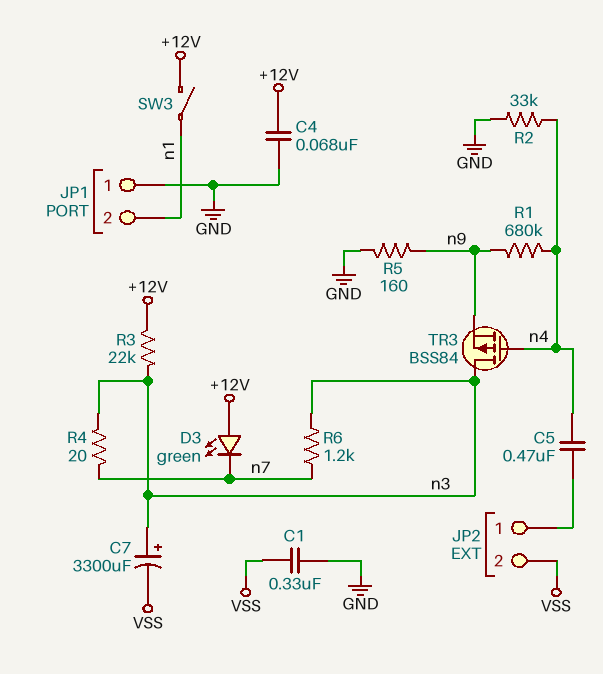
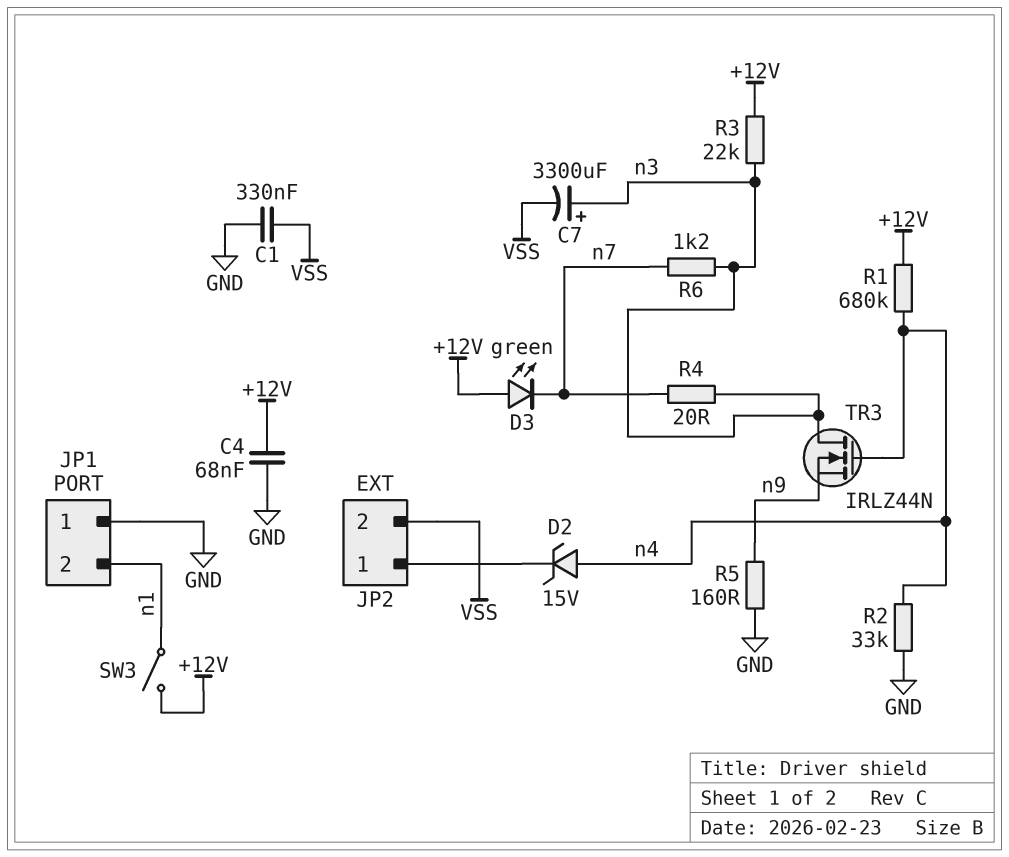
C5: 470nF (JP2/1, n4) -> none
D2: none -> zener 15V (A n4, K JP2/1)
R1: 680k (n4, n9) -> 680k (+12V, n4)
TR3: PMOS BSS84 (G n4, D n3, S n9) -> NMOS IRLZ44N (G n4, D n3, S n9)

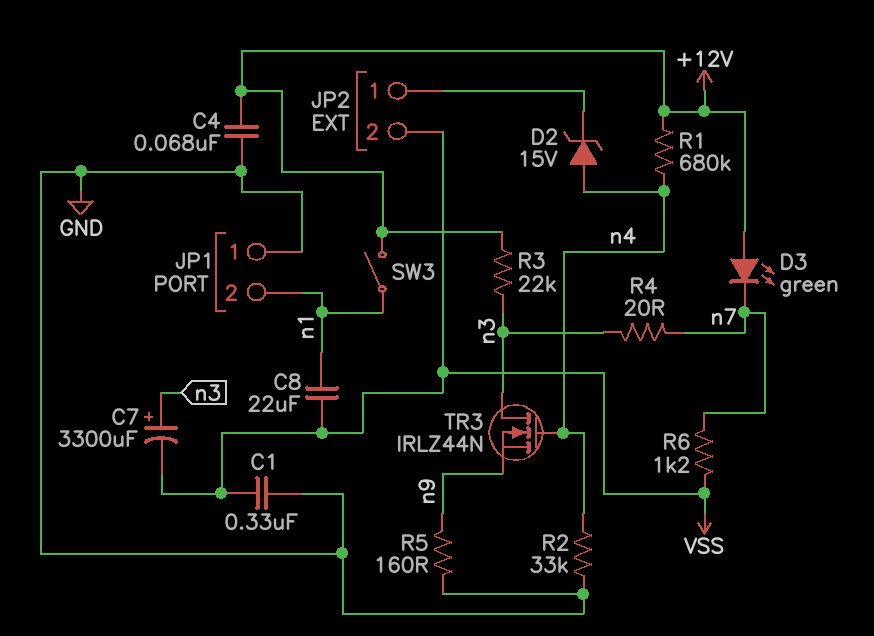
C8: none -> 22uF (VSS, n1)
R6: 1.2k (n3, n7) -> 1.2k (VSS, n7)

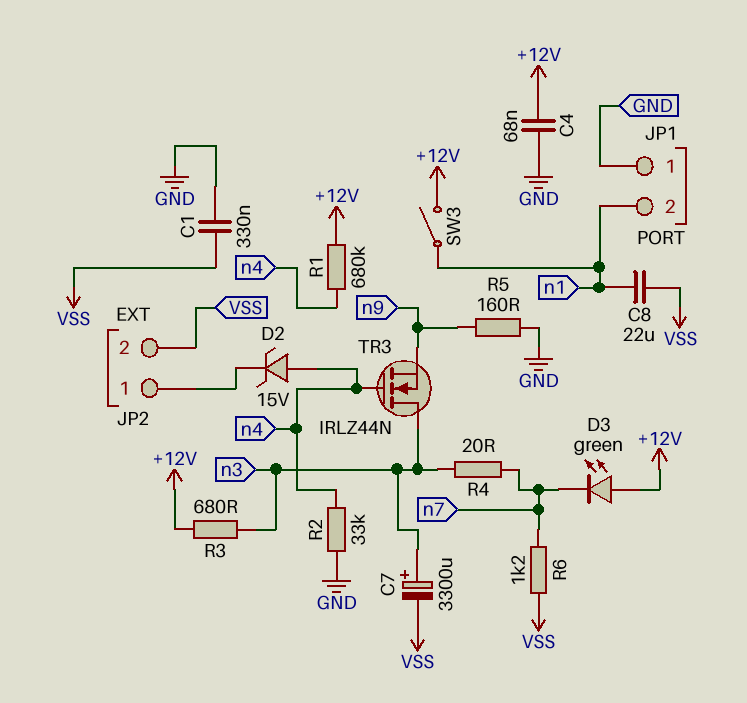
R3: 22k (+12V, n3) -> 680 (+12V, n3)

